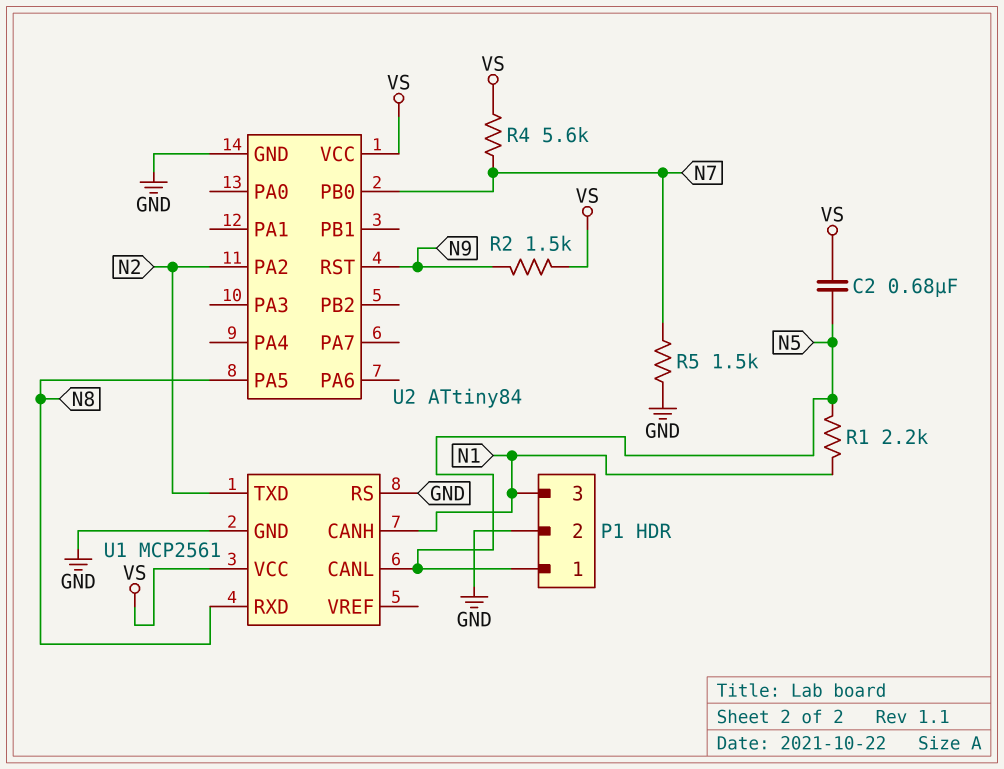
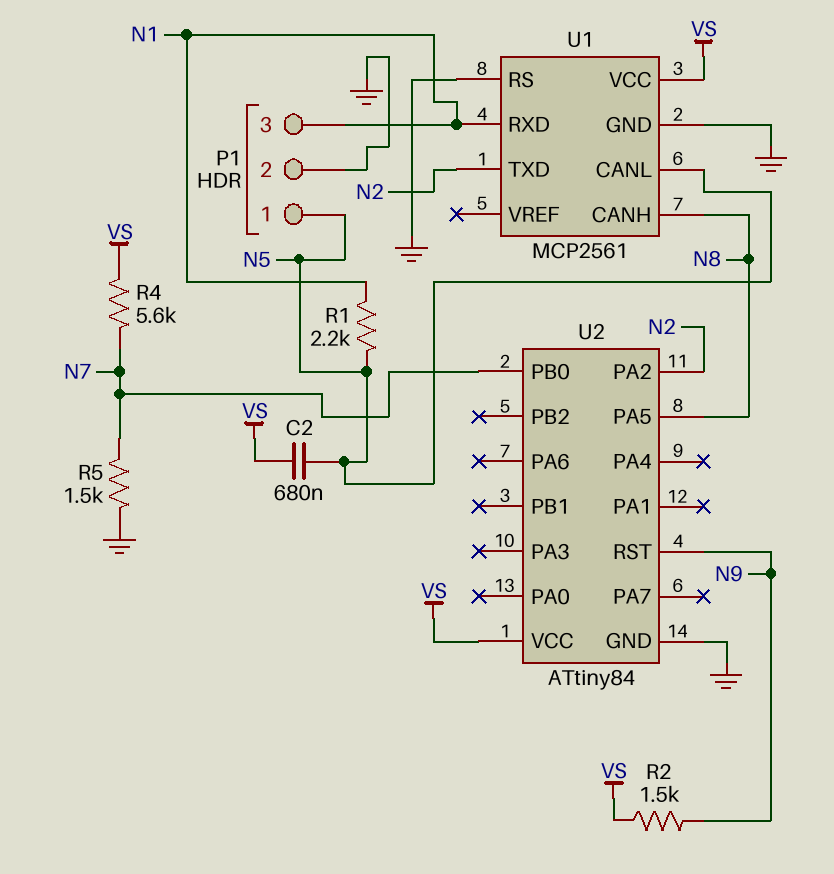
U1 pin CANH: N1 -> N8
U1 pin RXD: N8 -> N1

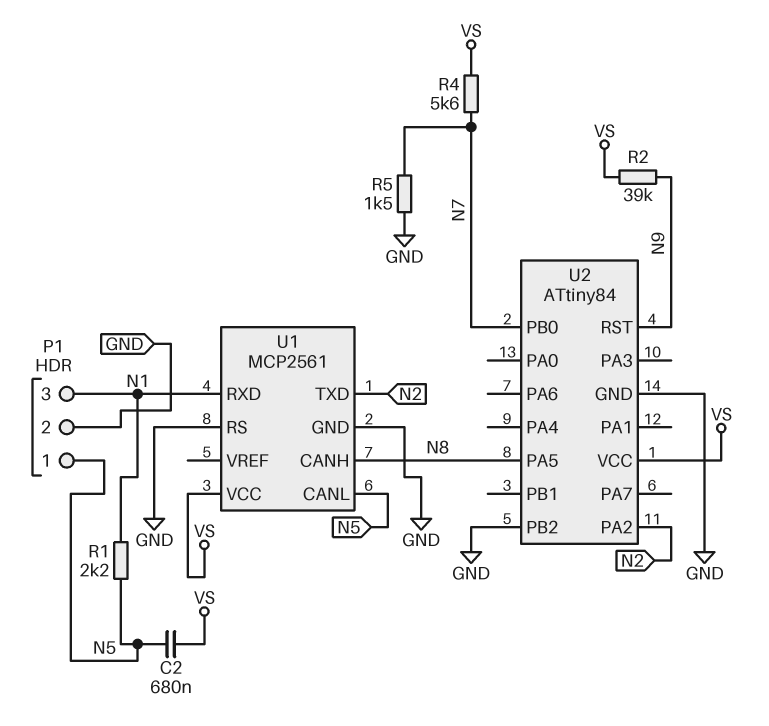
R2: 1.5k (N9, VS) -> 39k (N9, VS)
U2 pin PB2: none -> GND

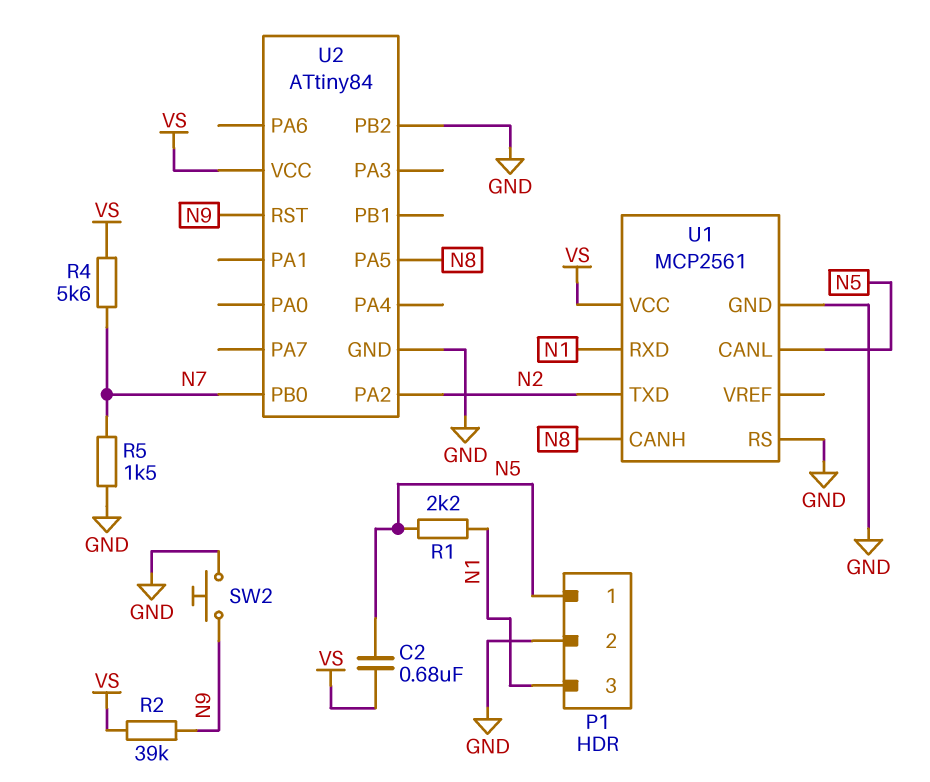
SW2: none -> button (GND, N9)

